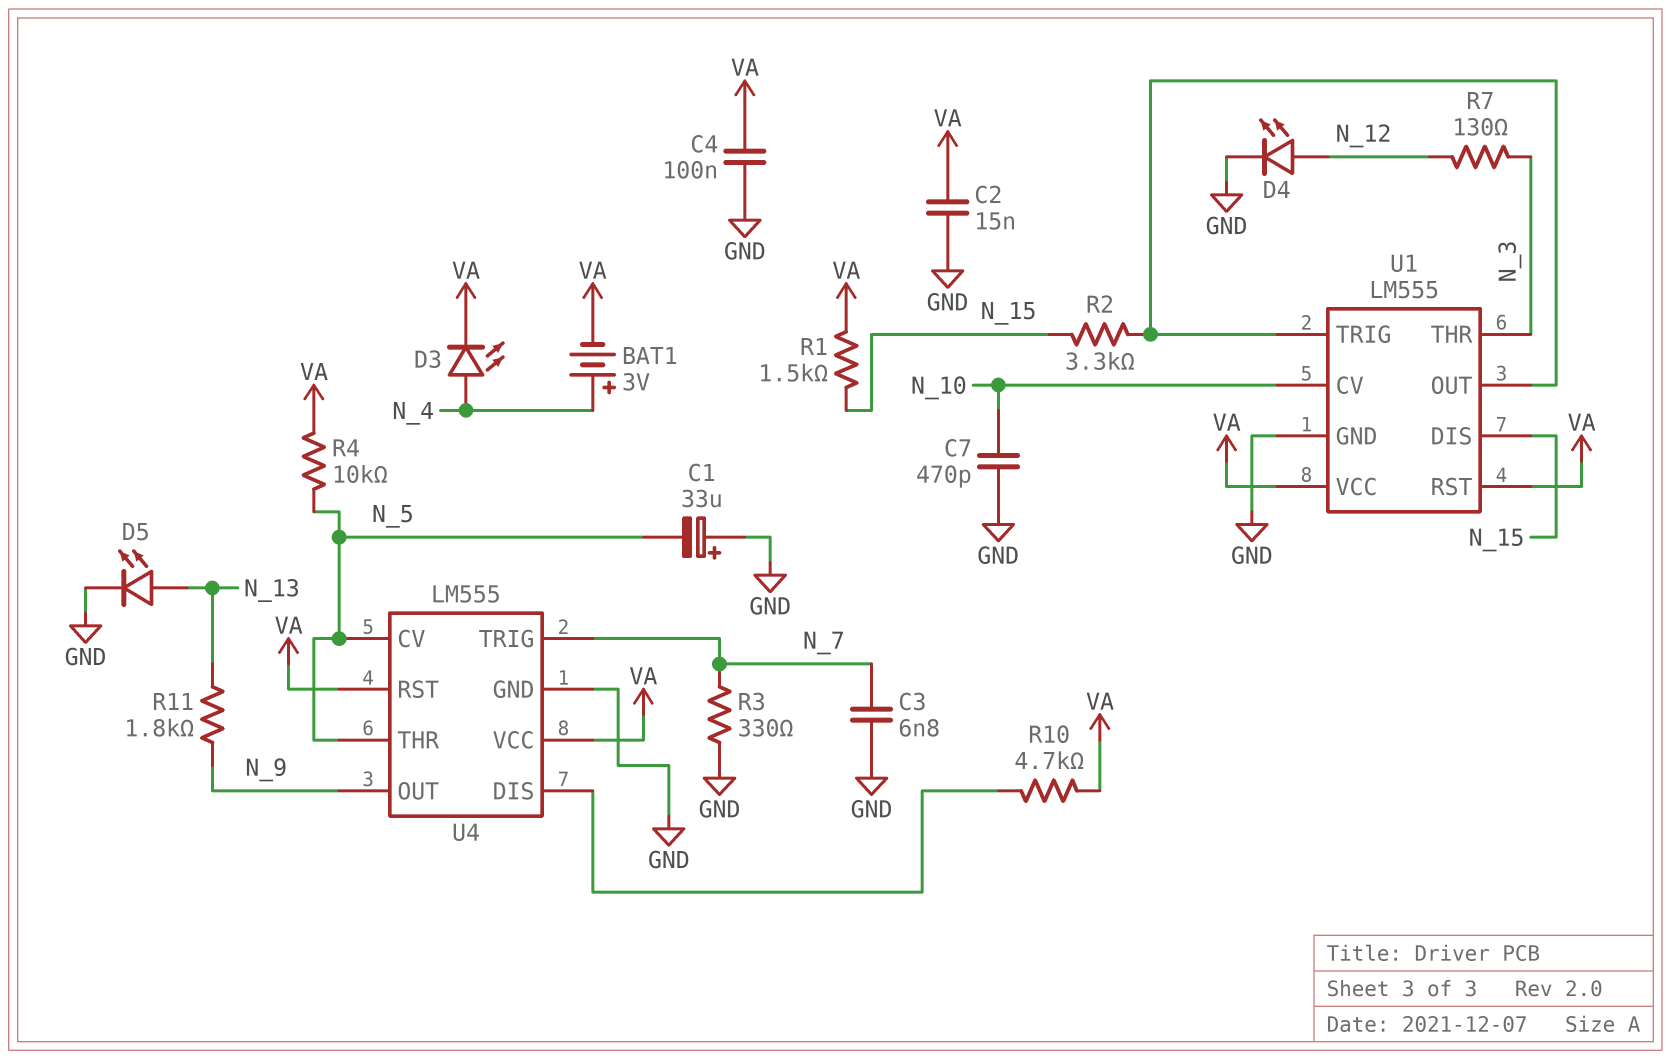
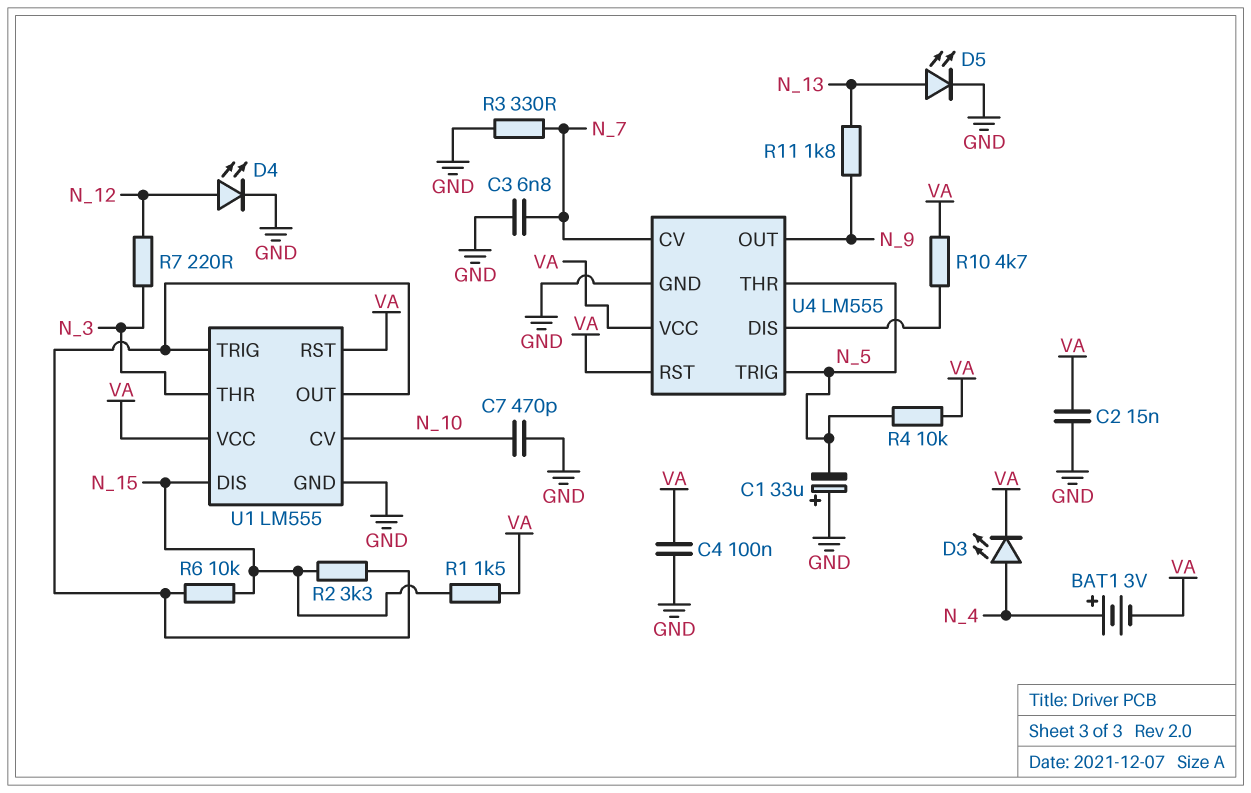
R6: none -> 10k (N_15, U1/OUT)
R7: 130 (N_3, N_12) -> 220 (N_3, N_12)
U4 pin CV: N_5 -> N_7
U4 pin TRIG: N_7 -> N_5

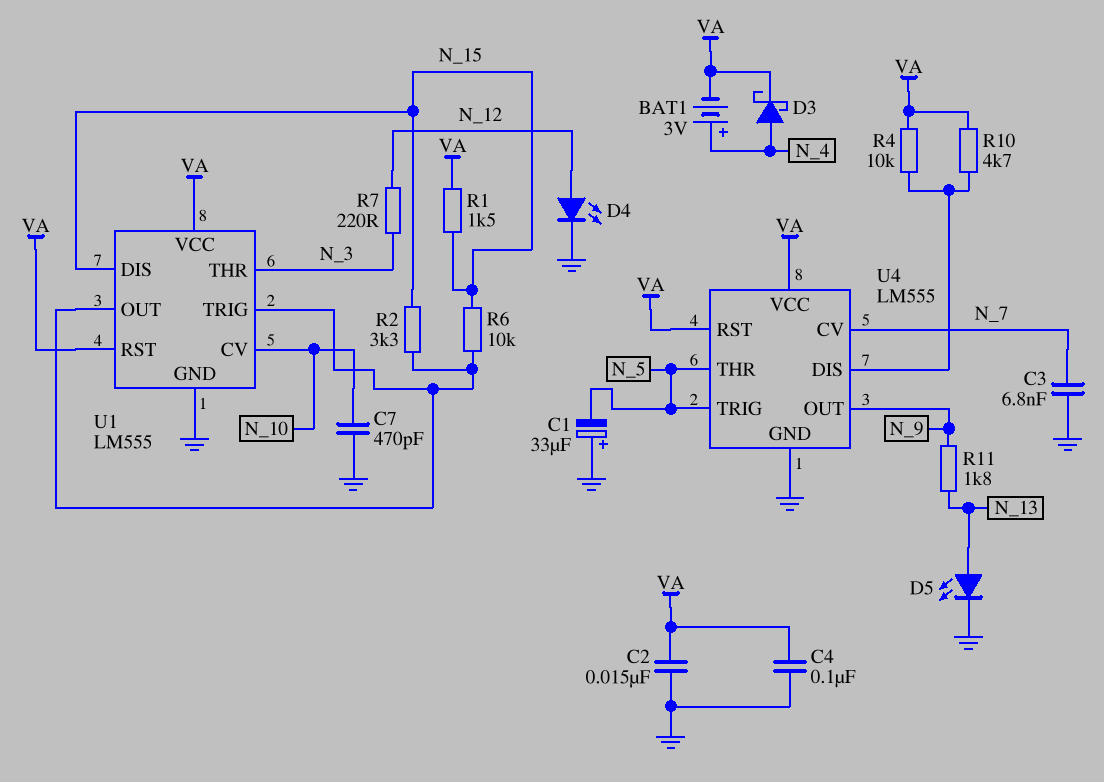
D3: LED (A N_4, K VA) -> schottky (A N_4, K VA)
R3: 330 (GND, N_7) -> none
R4: 10k (N_5, VA) -> 10k (U4/DIS, VA)

